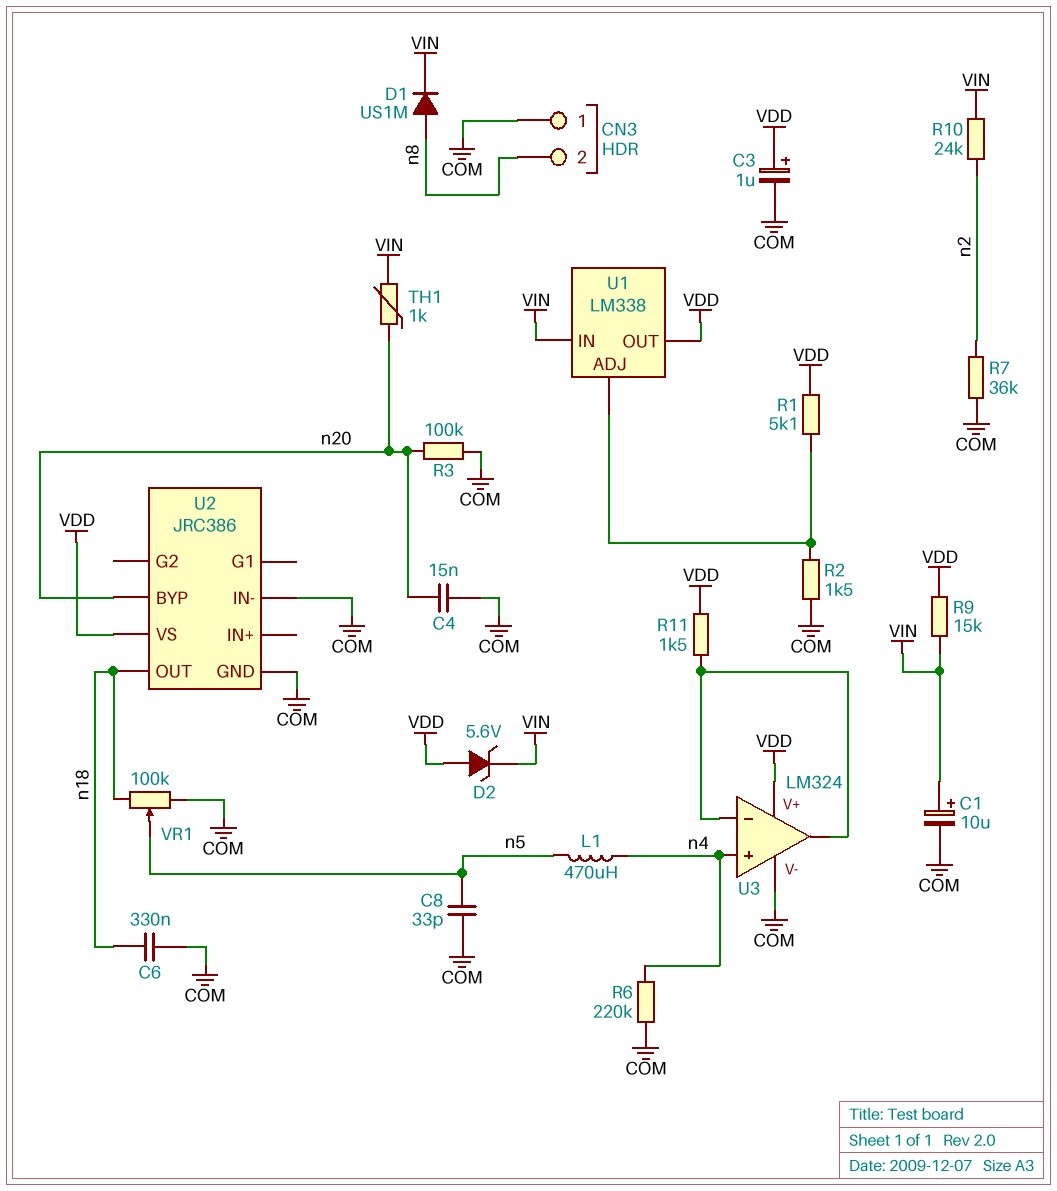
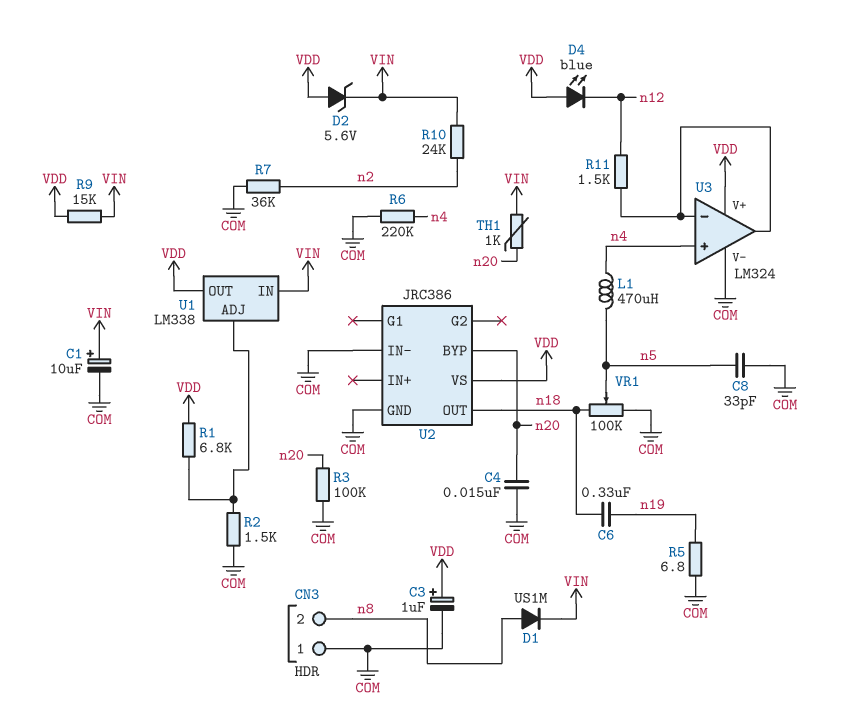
C6: 330nF (COM, n18) -> 330nF (n18, n19)
D4: none -> LED blue (A VDD, K n12)
R1: 5.1k (U1/ADJ, VDD) -> 6.8k (U1/ADJ, VDD)
R5: none -> 6.8 (COM, n19)
R11: 1.5k (U3/in-, VDD) -> 1.5k (U3/in-, n12)

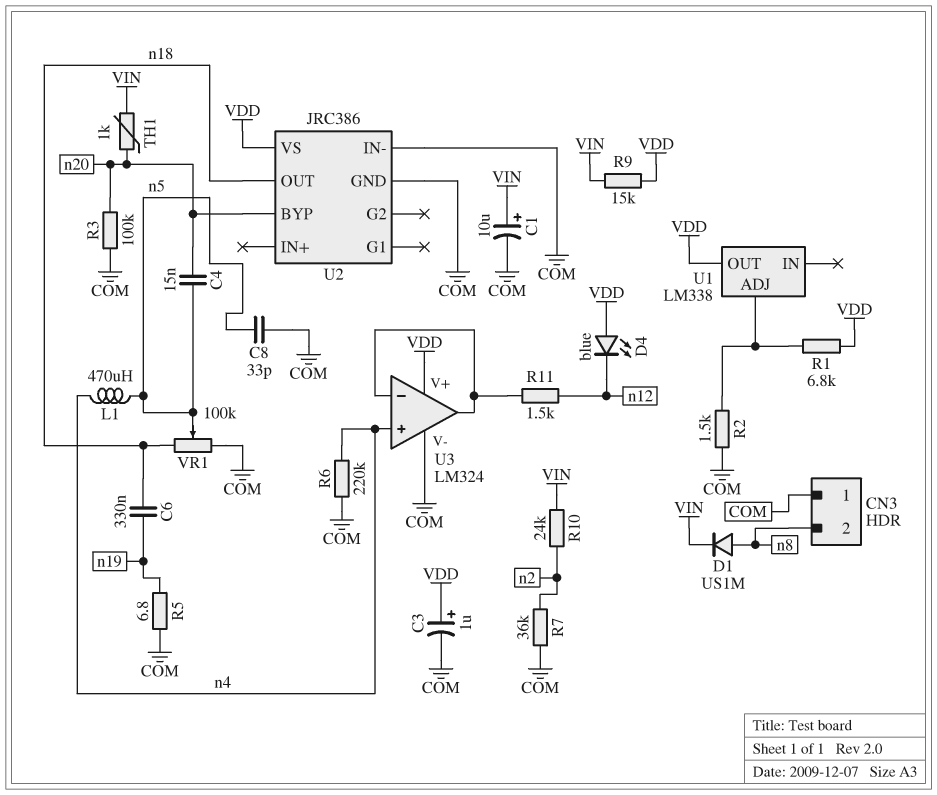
C4: 15nF (COM, n20) -> 15nF (n5, n20)
D2: zener 5.6V (A VDD, K VIN) -> none
U1 pin IN: VIN -> none

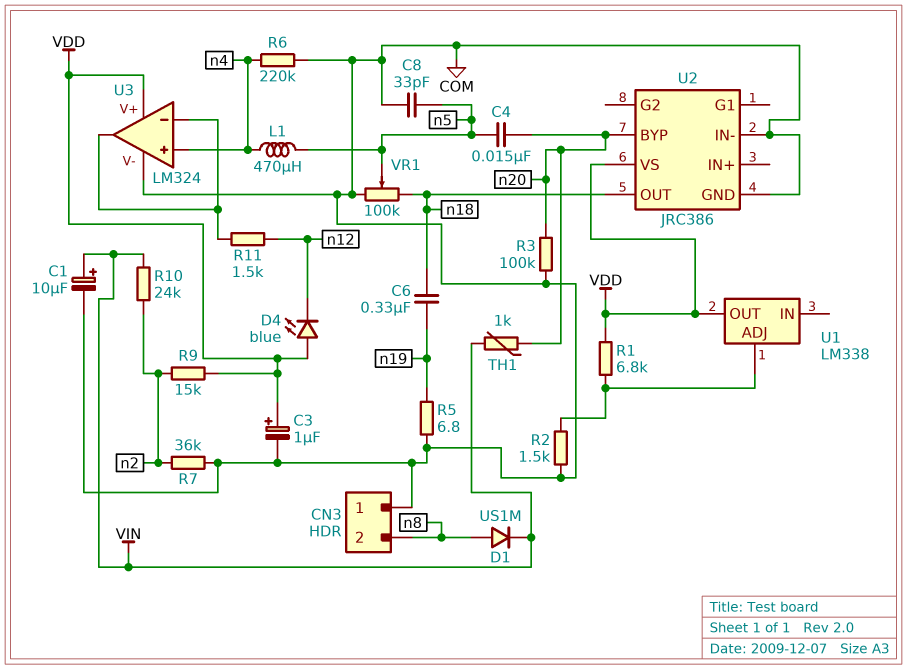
R9: 15k (VDD, VIN) -> 15k (VDD, n2)

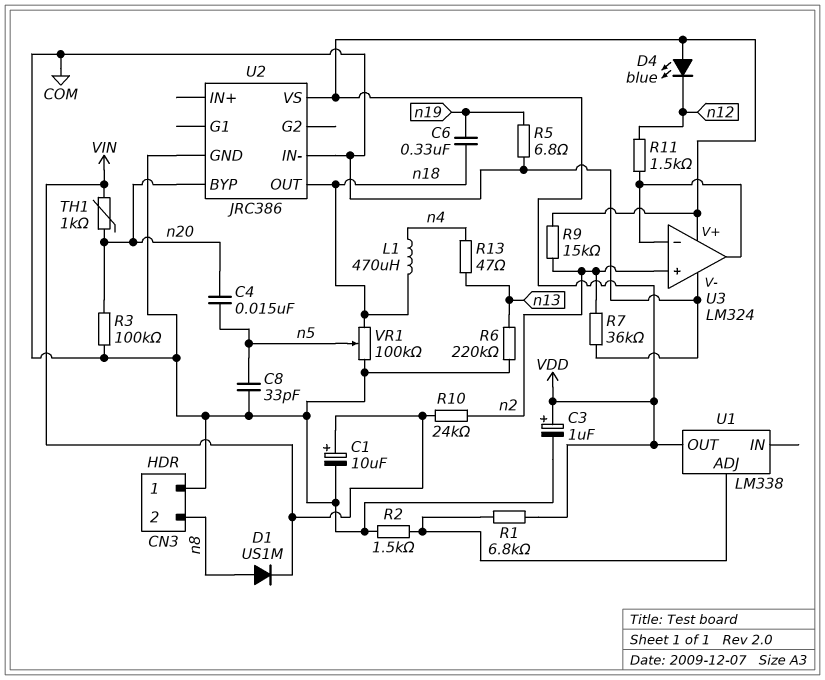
L1: 470uH (n4, n5) -> 470uH (n4, n18)
R6: 220k (COM, n4) -> 220k (COM, n13)
R13: none -> 47 (n4, n13)
U3 pin in+: n4 -> n2

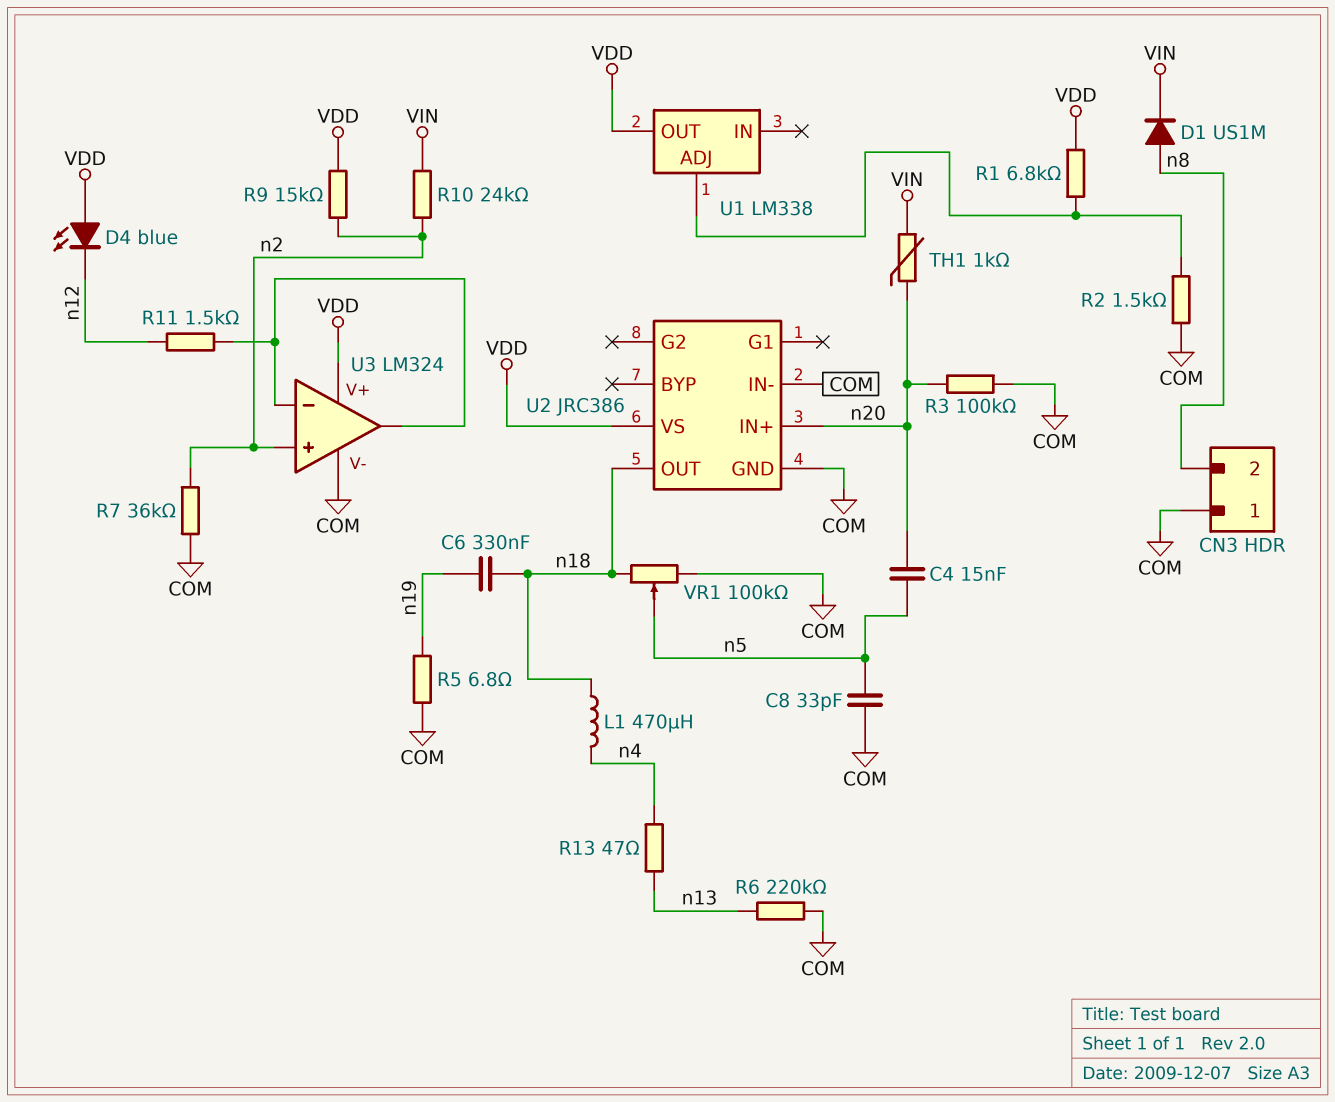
C1: 10uF (plus VIN, minus COM) -> none
C3: 1uF (plus VDD, minus COM) -> none
U2 pin BYP: n20 -> none
U2 pin IN+: none -> n20

